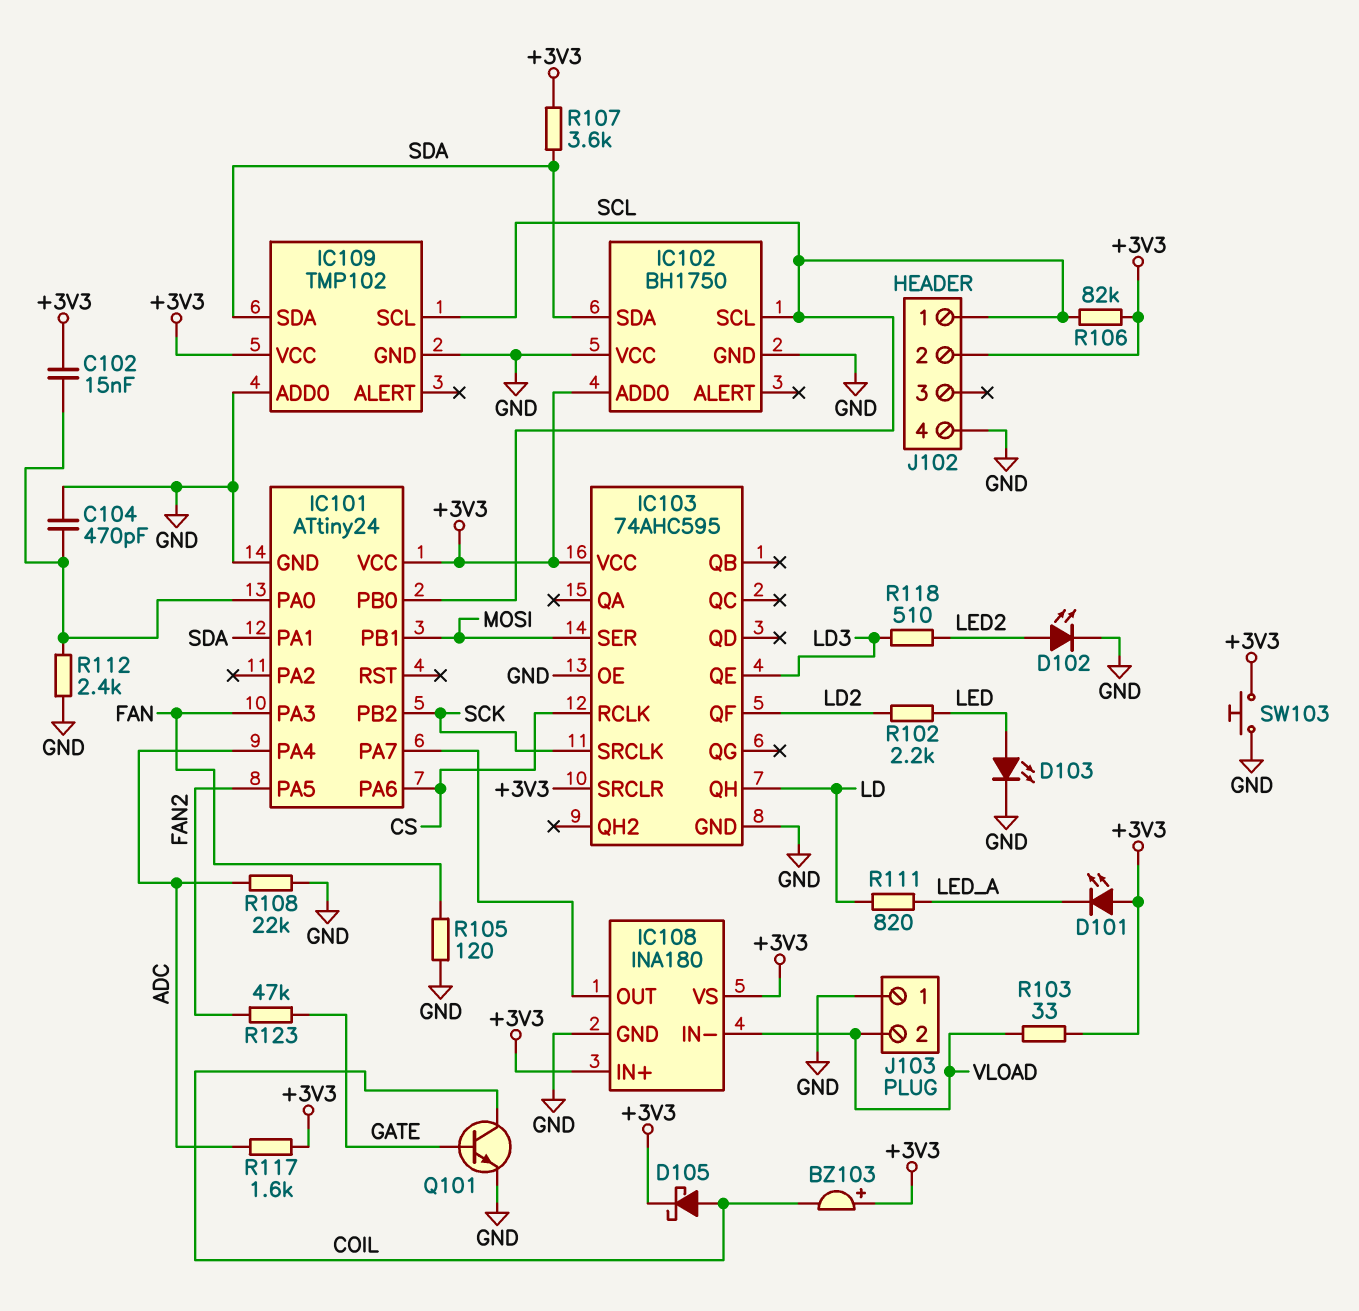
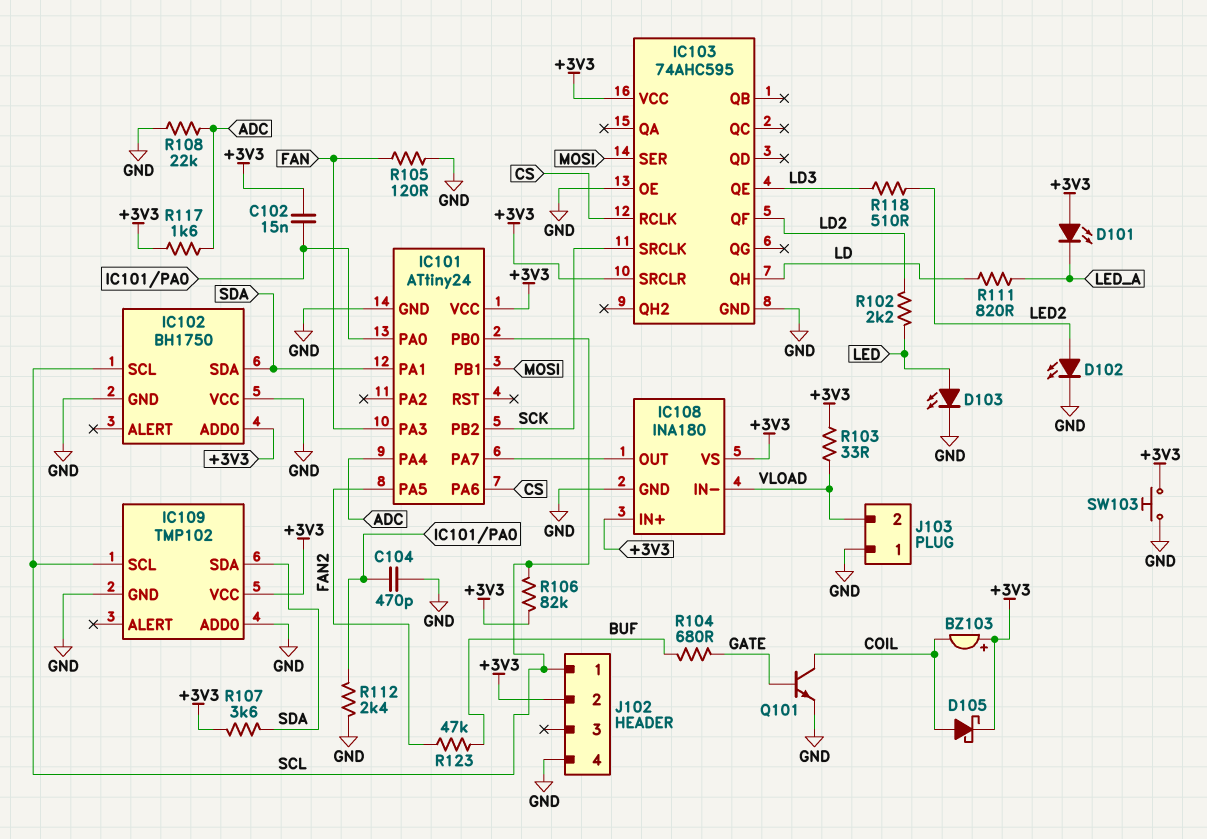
R104: none -> 680 (BUF, GATE)
R123: 47k (FAN2, GATE) -> 47k (BUF, FAN2)

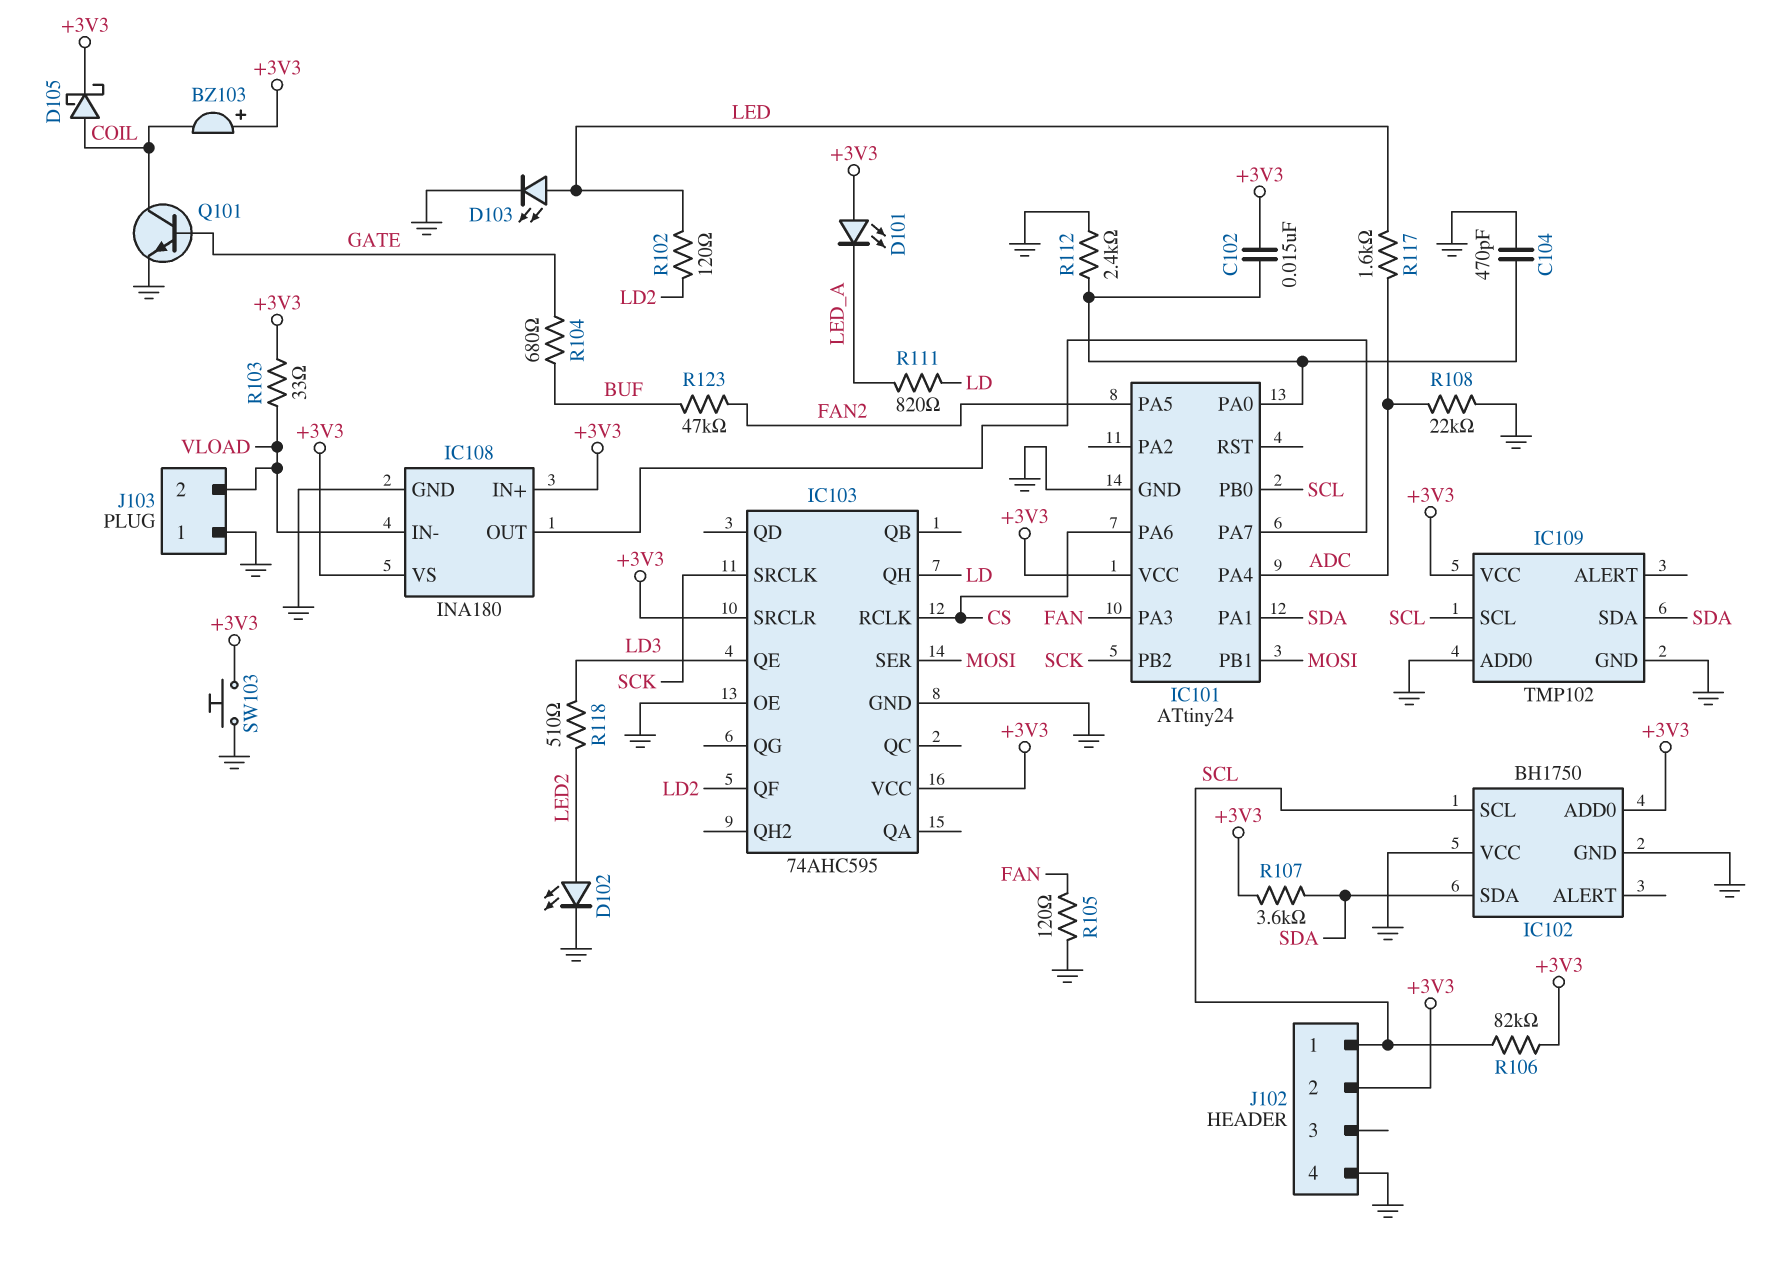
R102: 2.2k (LD2, LED) -> 120 (LD2, LED)
R117: 1.6k (+3V3, ADC) -> 1.6k (ADC, LED)

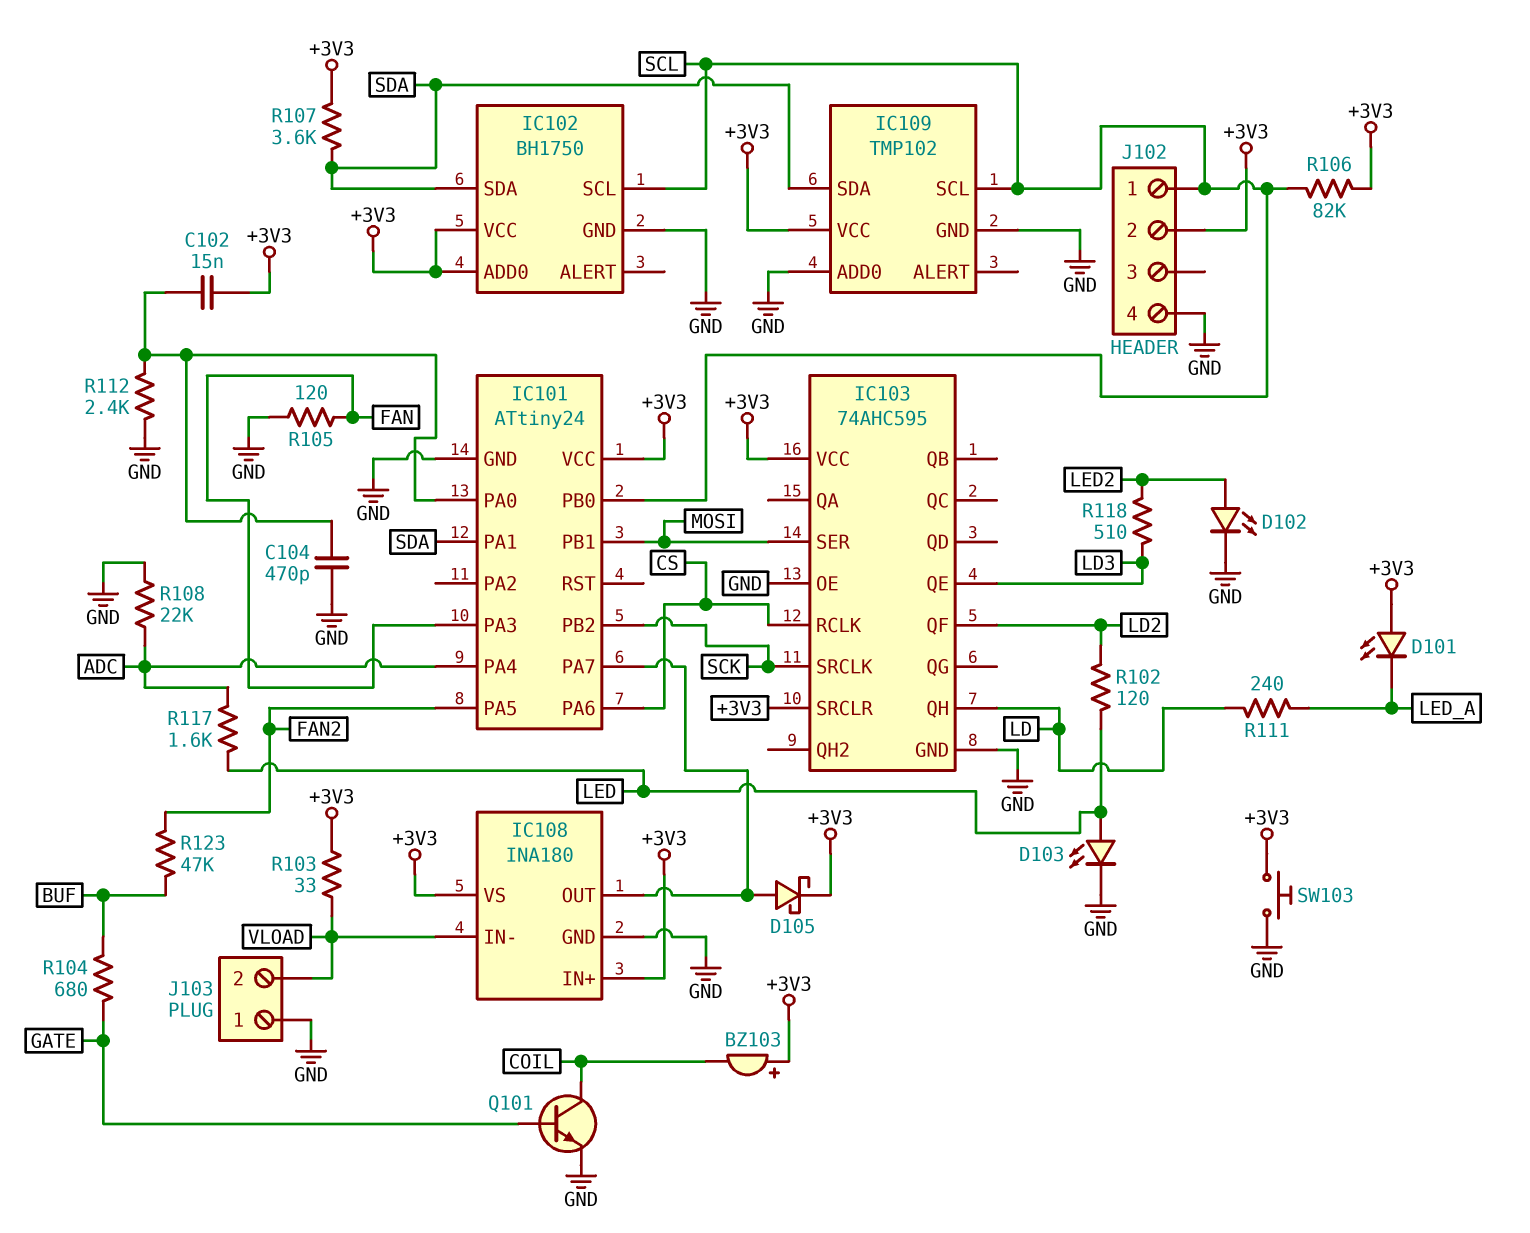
D105: schottky (A COIL, K +3V3) -> schottky (A IC101/PA7, K +3V3)
IC102 pin VCC: GND -> +3V3
R111: 820 (LD, LED_A) -> 240 (LD, LED_A)

